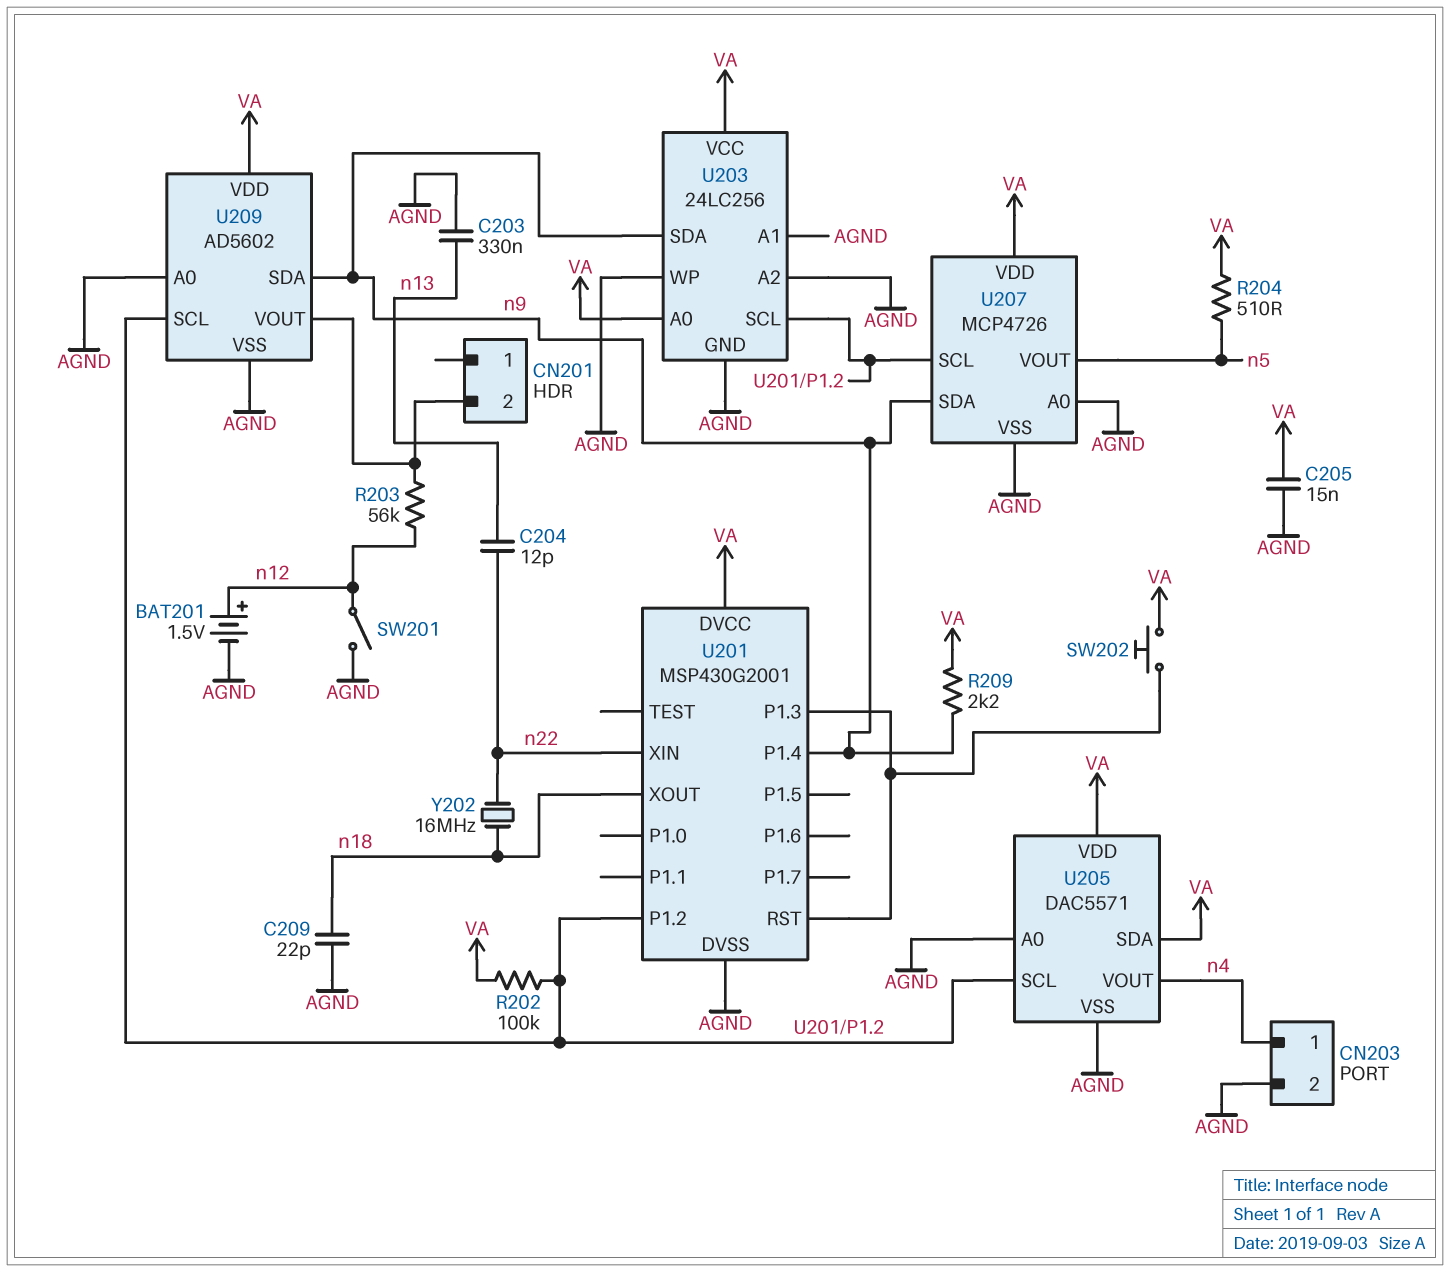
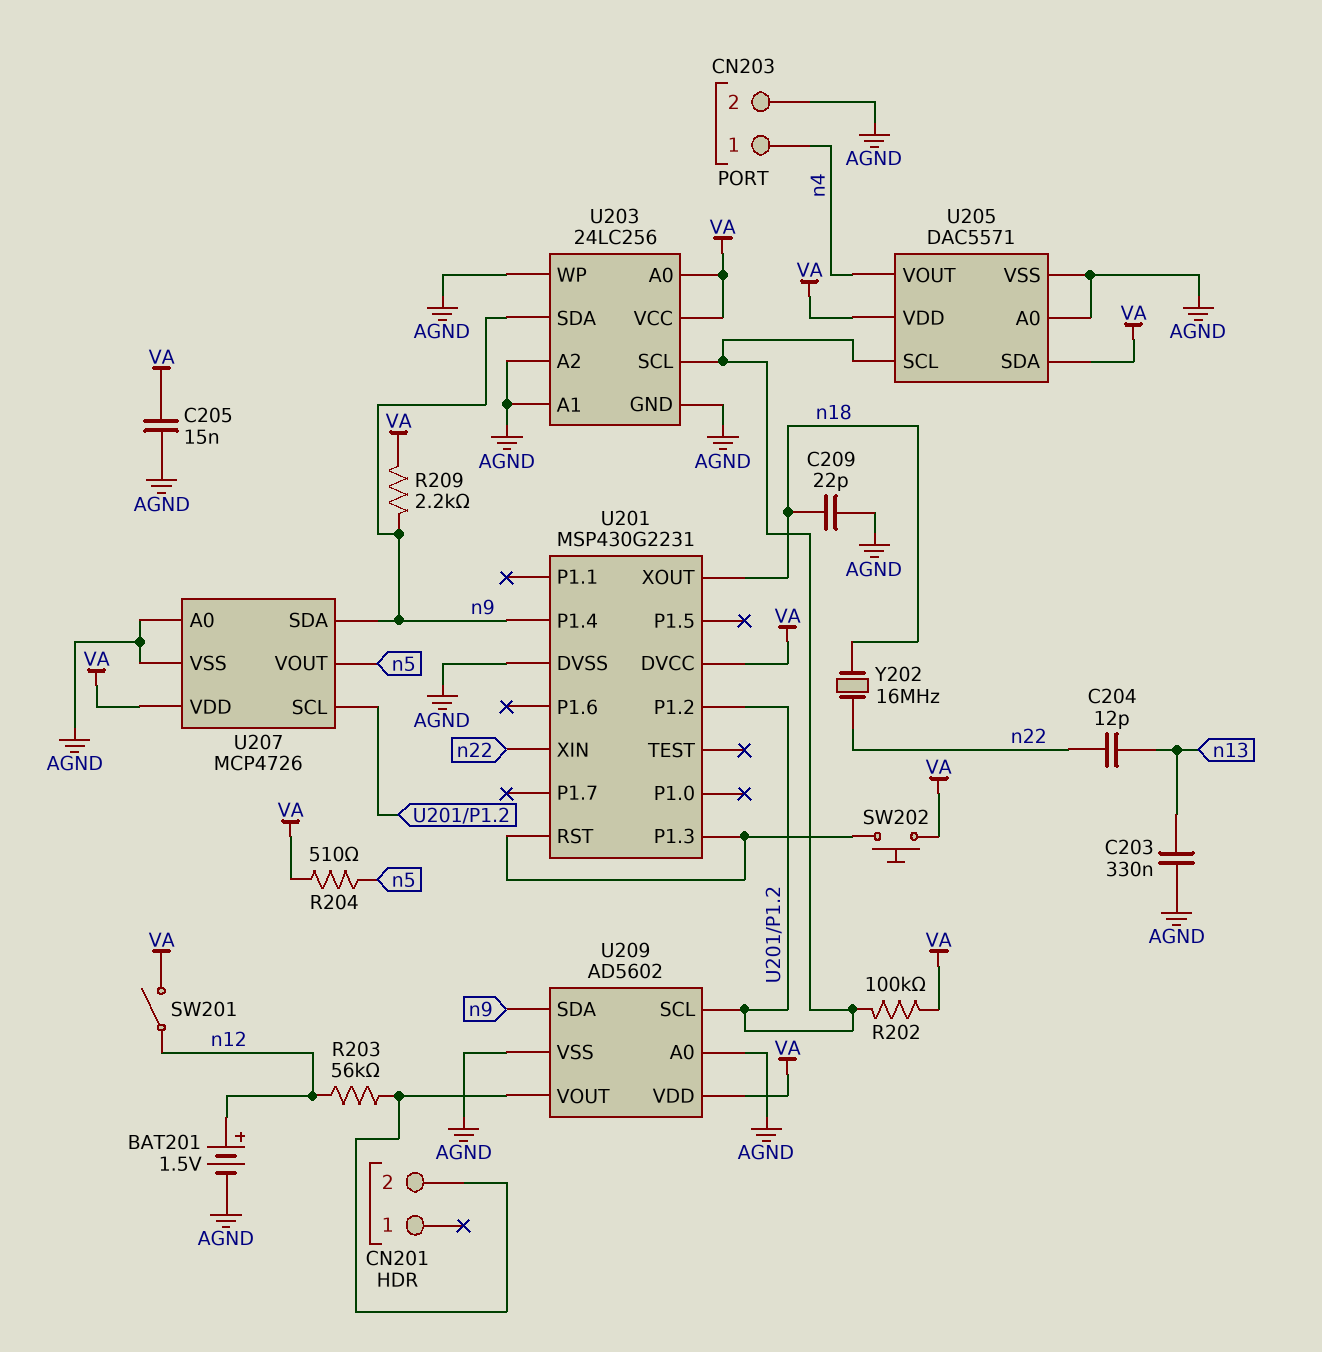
SW201: switch (AGND, n12) -> switch (VA, n12)
U201: MSP430G2001 -> MSP430G2231

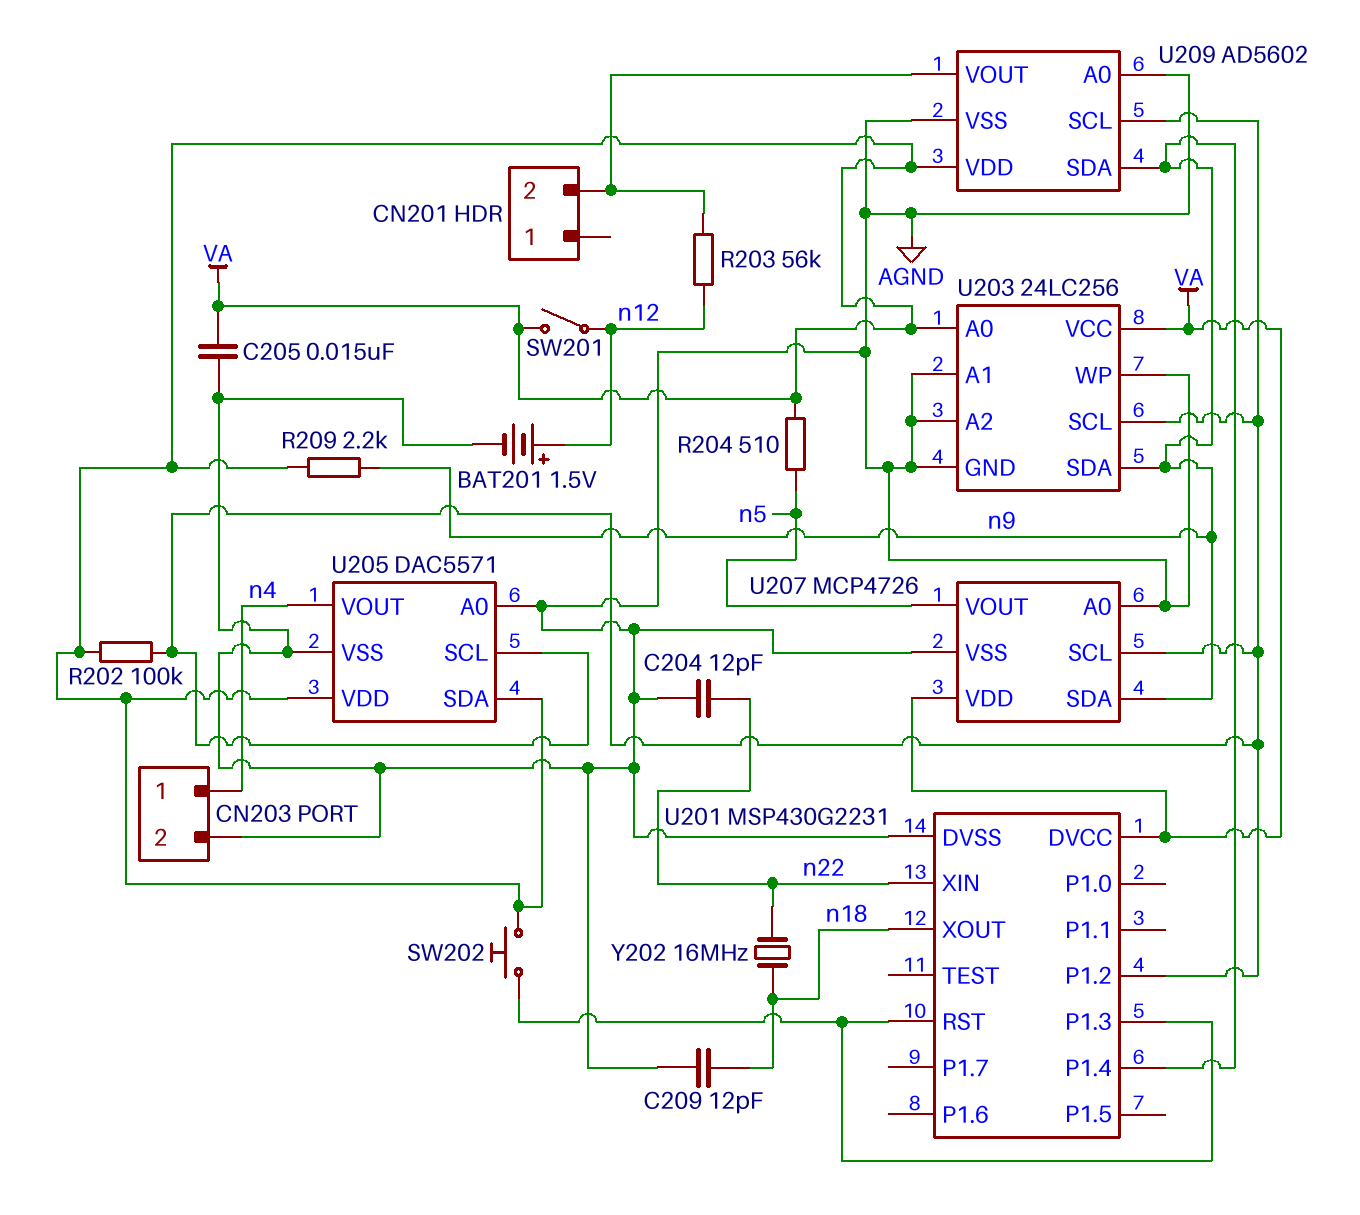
C203: 330nF (AGND, n13) -> none
C204: 12pF (n13, n22) -> 12pF (AGND, n22)
C209: 22pF (AGND, n18) -> 12pF (AGND, n18)

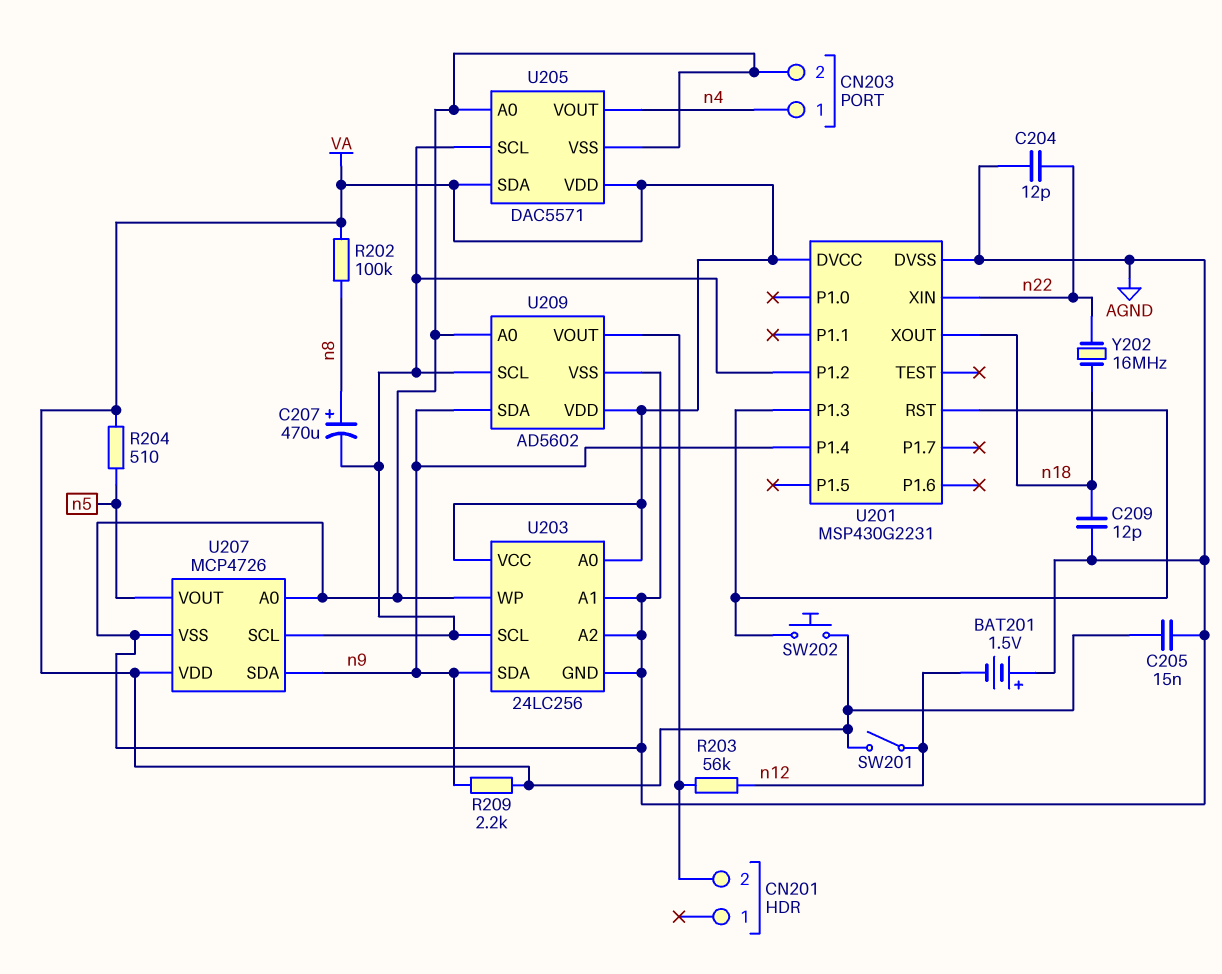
BAT201: 1.5V (plus n12, minus AGND) -> 1.5V (plus AGND, minus n12)
C207: none -> 470uF (plus n8, minus U201/P1.2)
R202: 100k (U201/P1.2, VA) -> 100k (VA, n8)

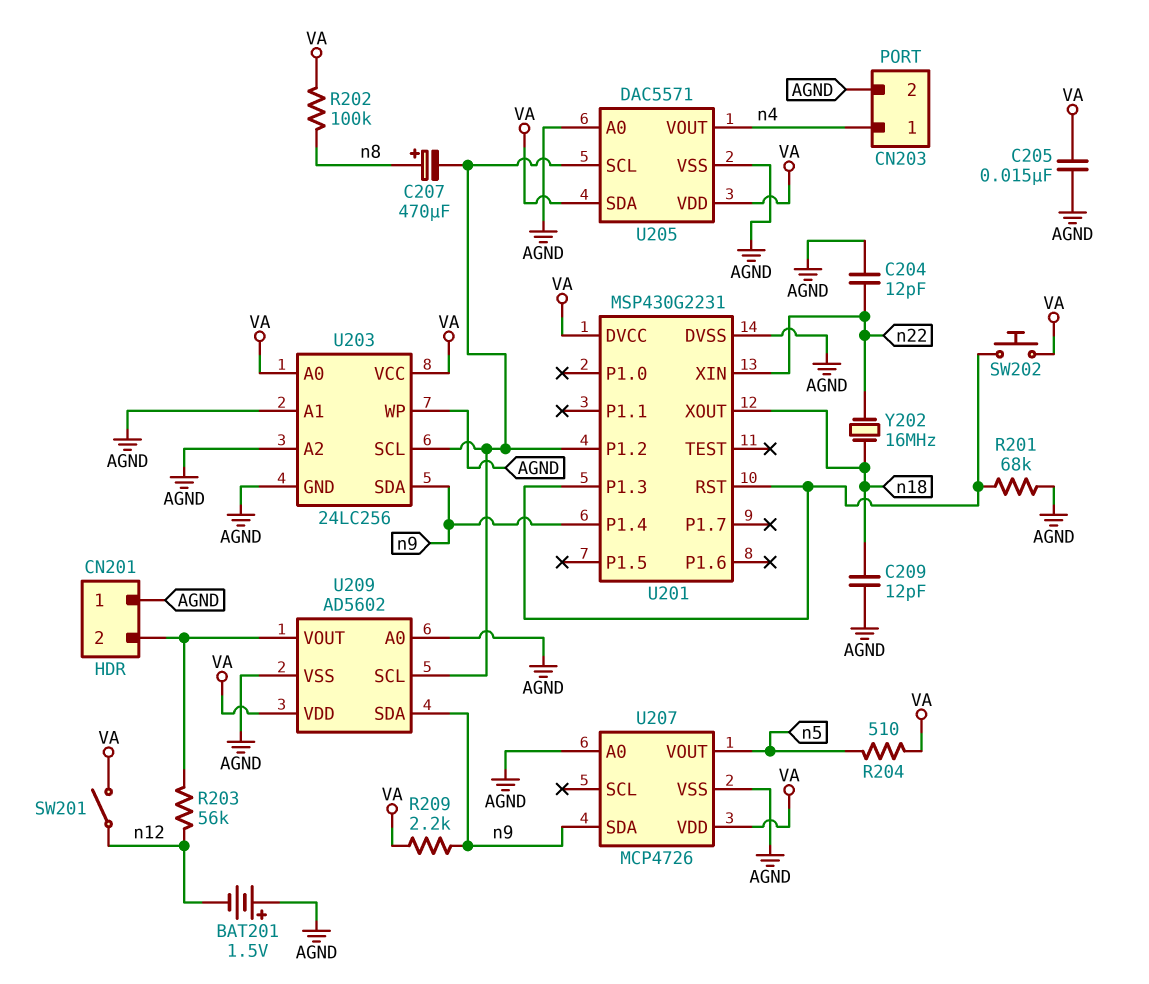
CN201 pin 1: none -> AGND
R201: none -> 68k (AGND, U201/P1.3)
U207 pin SCL: U201/P1.2 -> none

